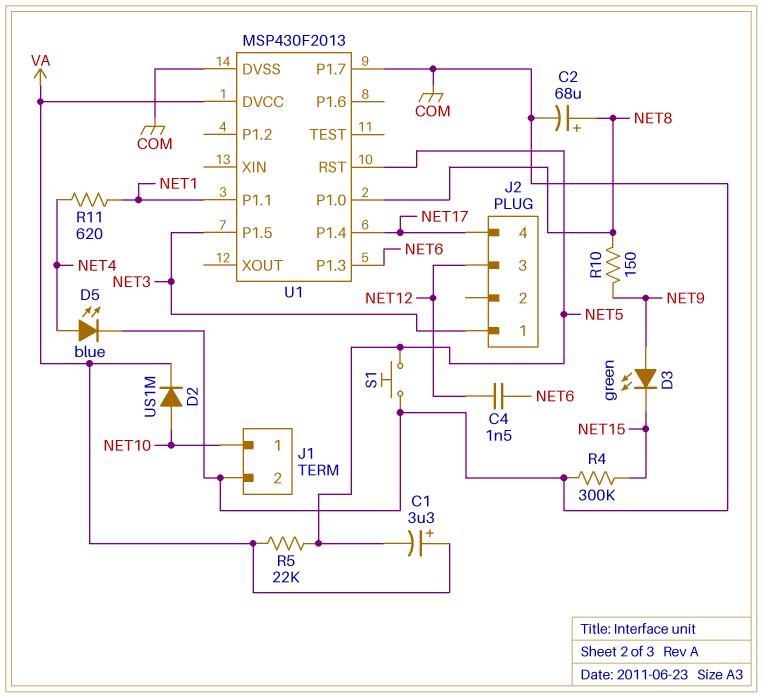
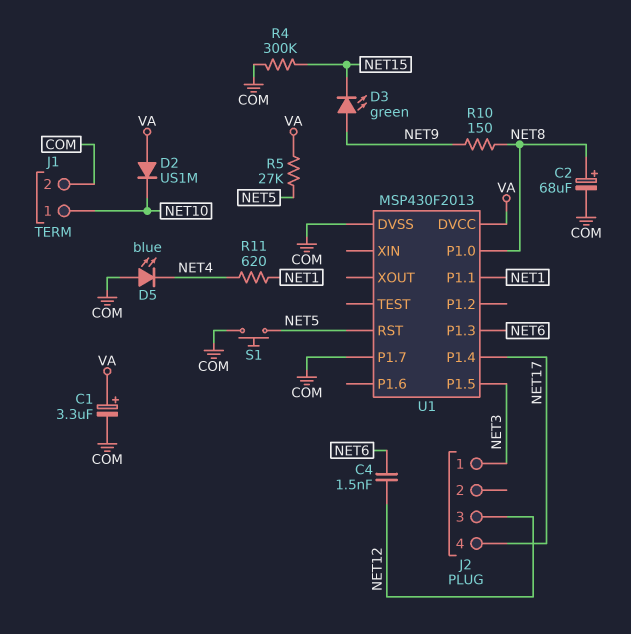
C1: 3.3uF (plus VA, minus NET5) -> 3.3uF (plus VA, minus COM)
D2: diode US1M (A NET10, K VA) -> diode US1M (A VA, K NET10)
D5: LED blue (A NET4, K COM) -> LED blue (A COM, K NET4)
R5: 22k (NET5, VA) -> 27k (NET5, VA)

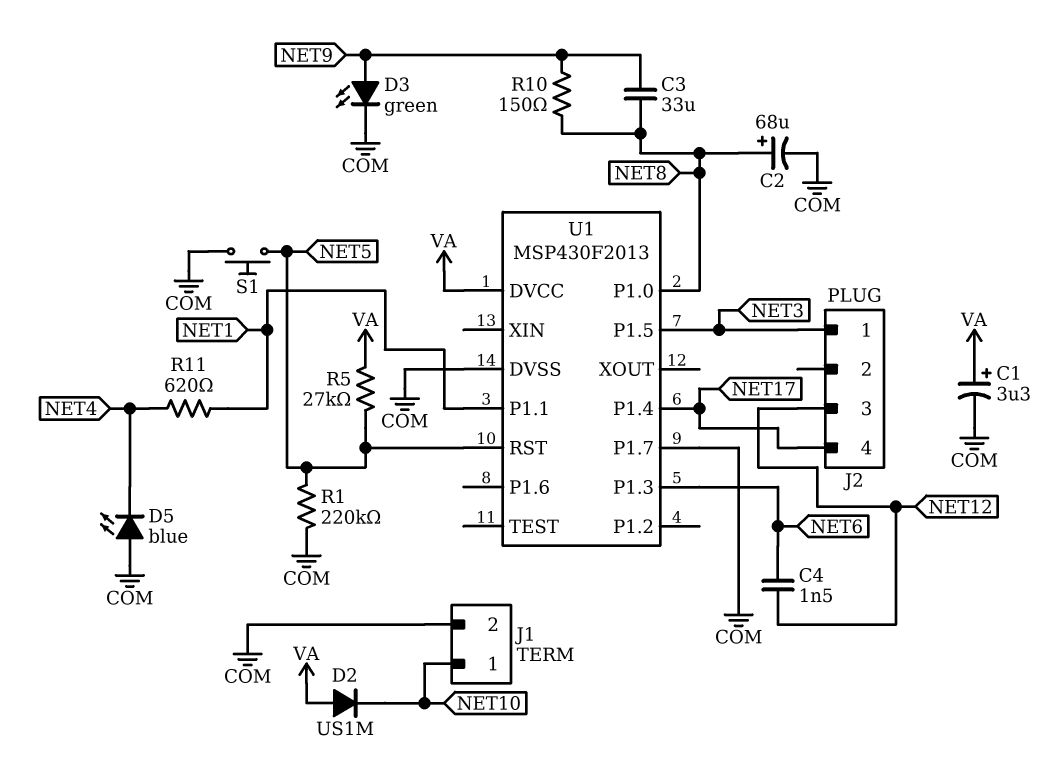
C3: none -> 33uF (NET8, NET9)
D3: LED green (A NET9, K NET15) -> LED green (A NET9, K COM)
R1: none -> 220k (COM, NET5)
R4: 300k (COM, NET15) -> none

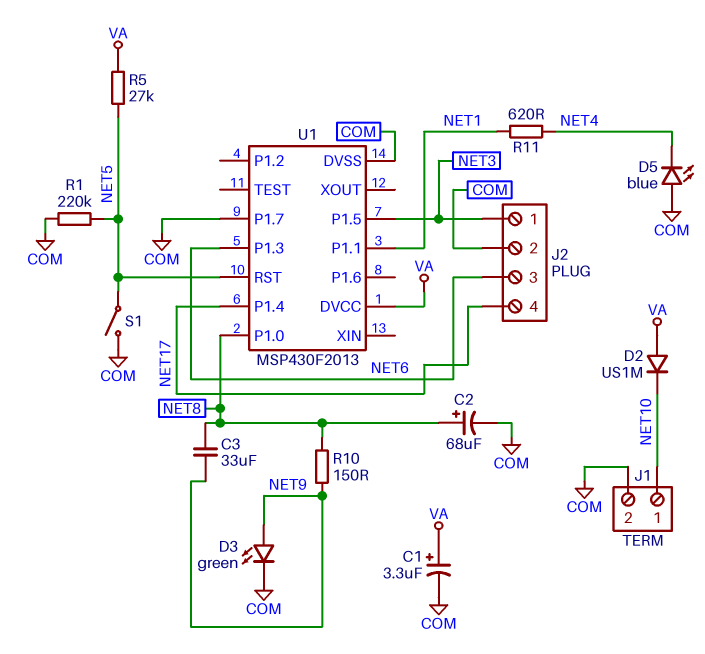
C4: 1.5nF (NET6, NET12) -> none
J2 pin 2: none -> COM
J2 pin 3: NET12 -> NET6
S1: button (COM, NET5) -> switch (COM, NET5)

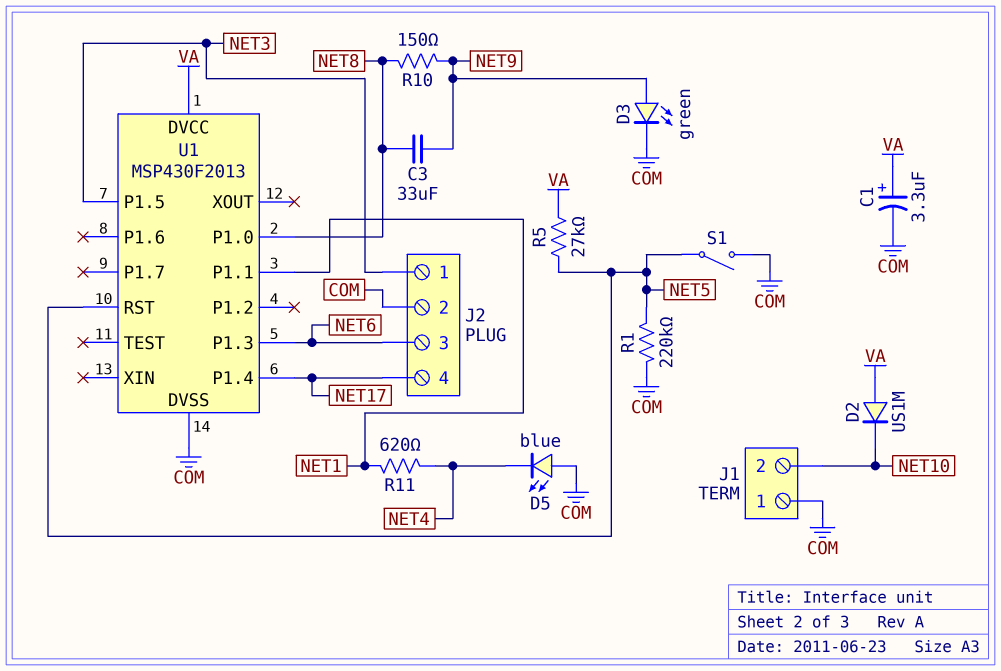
C2: 68uF (plus NET8, minus COM) -> none
J1 pin 1: NET10 -> COM
J1 pin 2: COM -> NET10
U1 pin P1.7: COM -> none

